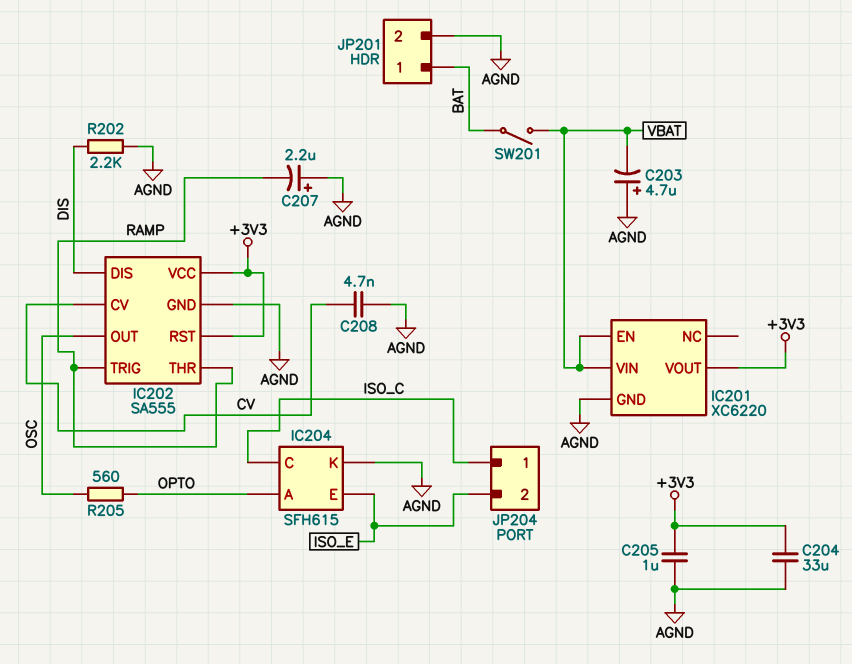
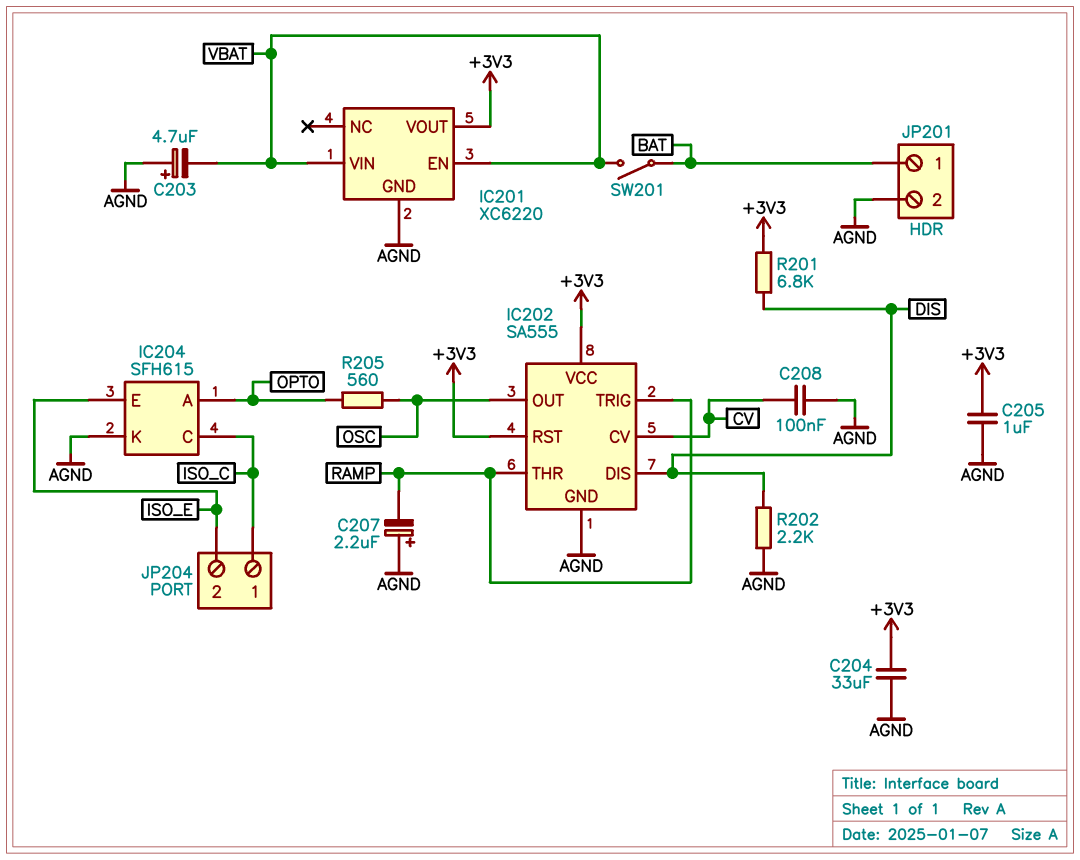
C208: 4.7nF (AGND, CV) -> 100nF (AGND, CV)
R201: none -> 6.8k (+3V3, DIS)

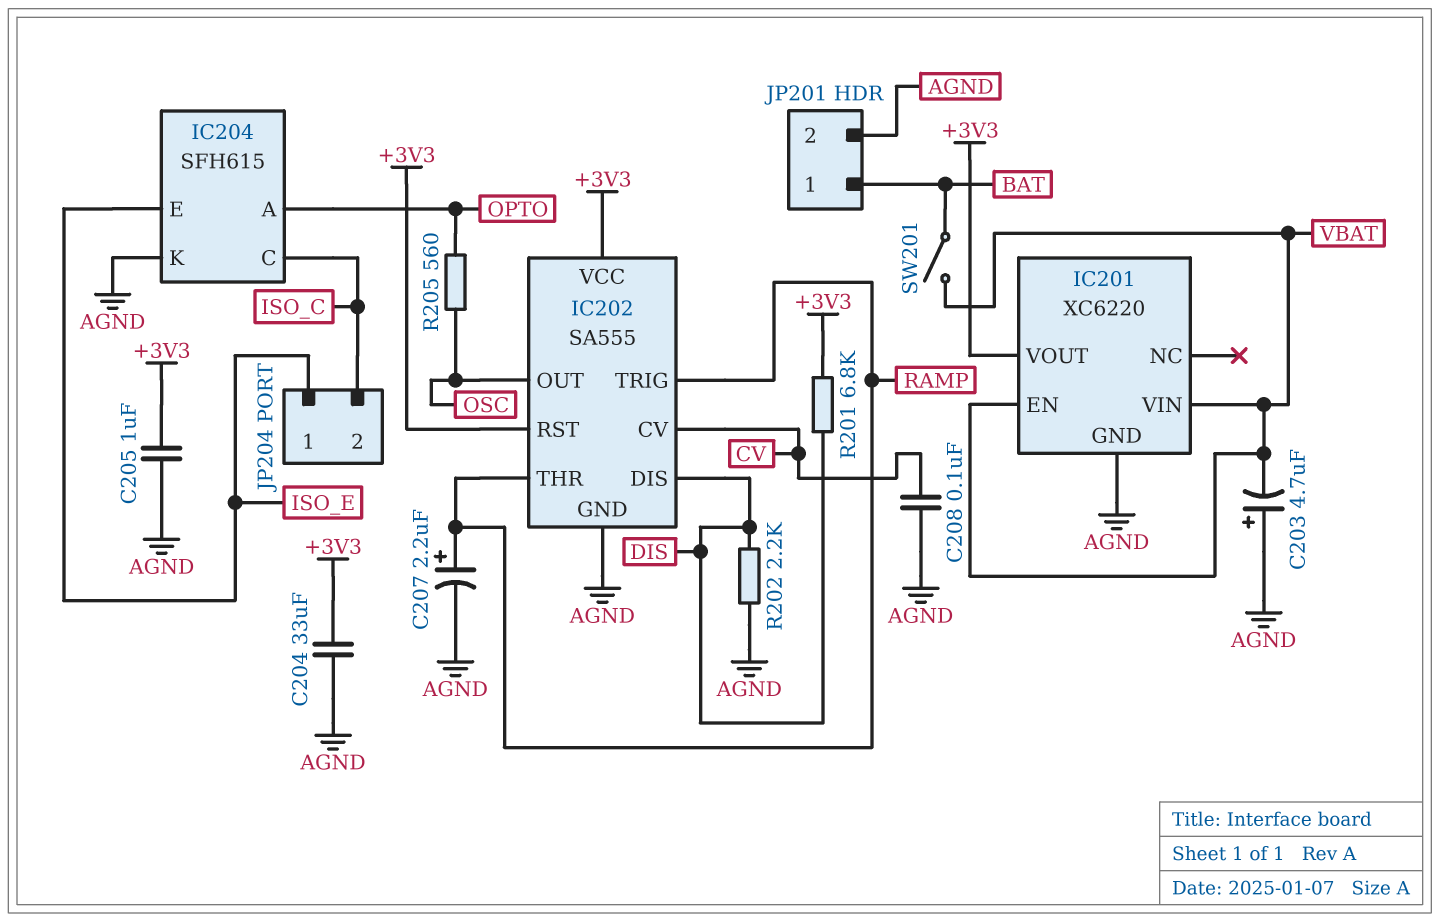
C207: 2.2uF (plus AGND, minus RAMP) -> 2.2uF (plus RAMP, minus AGND)
JP204 pin 1: ISO_C -> ISO_E
JP204 pin 2: ISO_E -> ISO_C

